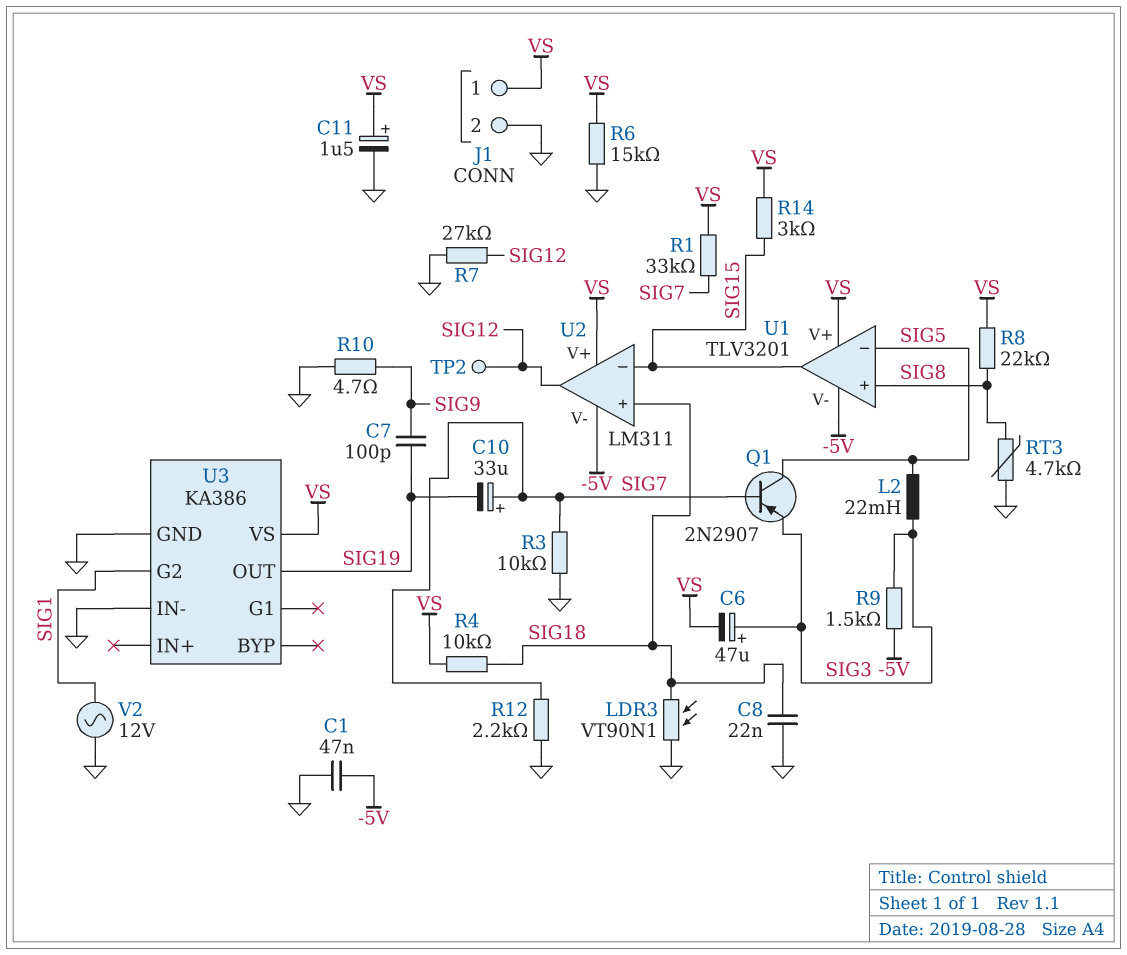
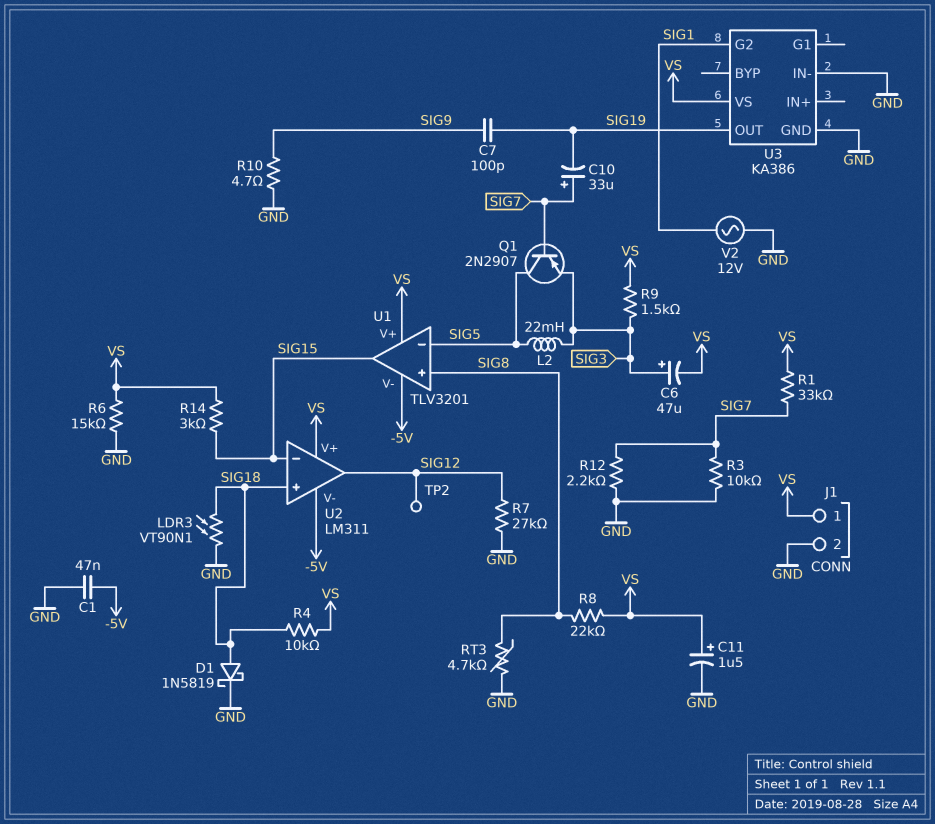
C8: 22nF (GND, SIG18) -> none
D1: none -> schottky 1N5819 (A SIG18, K GND)
R9: 1.5k (-5V, SIG3) -> 1.5k (SIG3, VS)

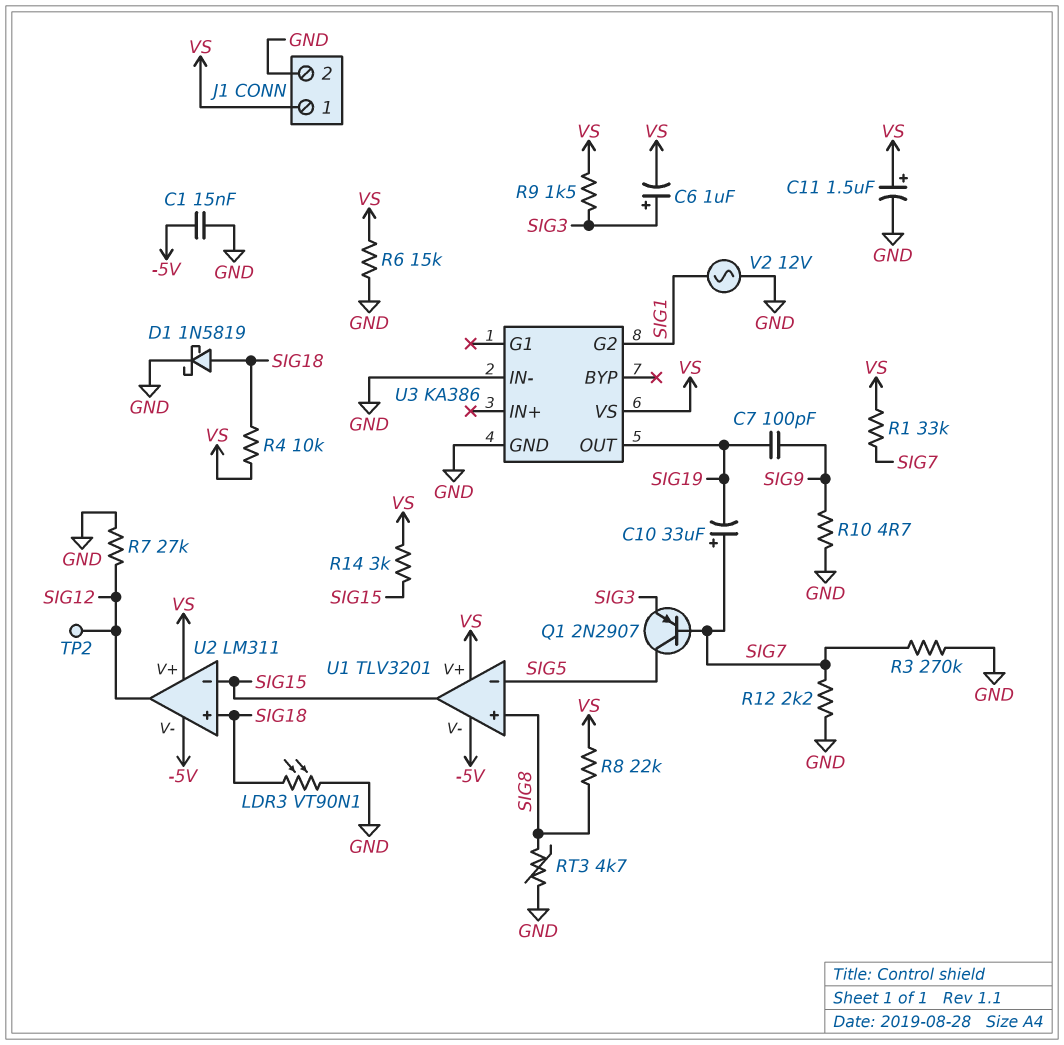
C1: 47nF (-5V, GND) -> 15nF (-5V, GND)
C6: 47uF (plus SIG3, minus VS) -> 1uF (plus SIG3, minus VS)
L2: 22mH (SIG3, SIG5) -> none
R3: 10k (GND, SIG7) -> 270k (GND, SIG7)

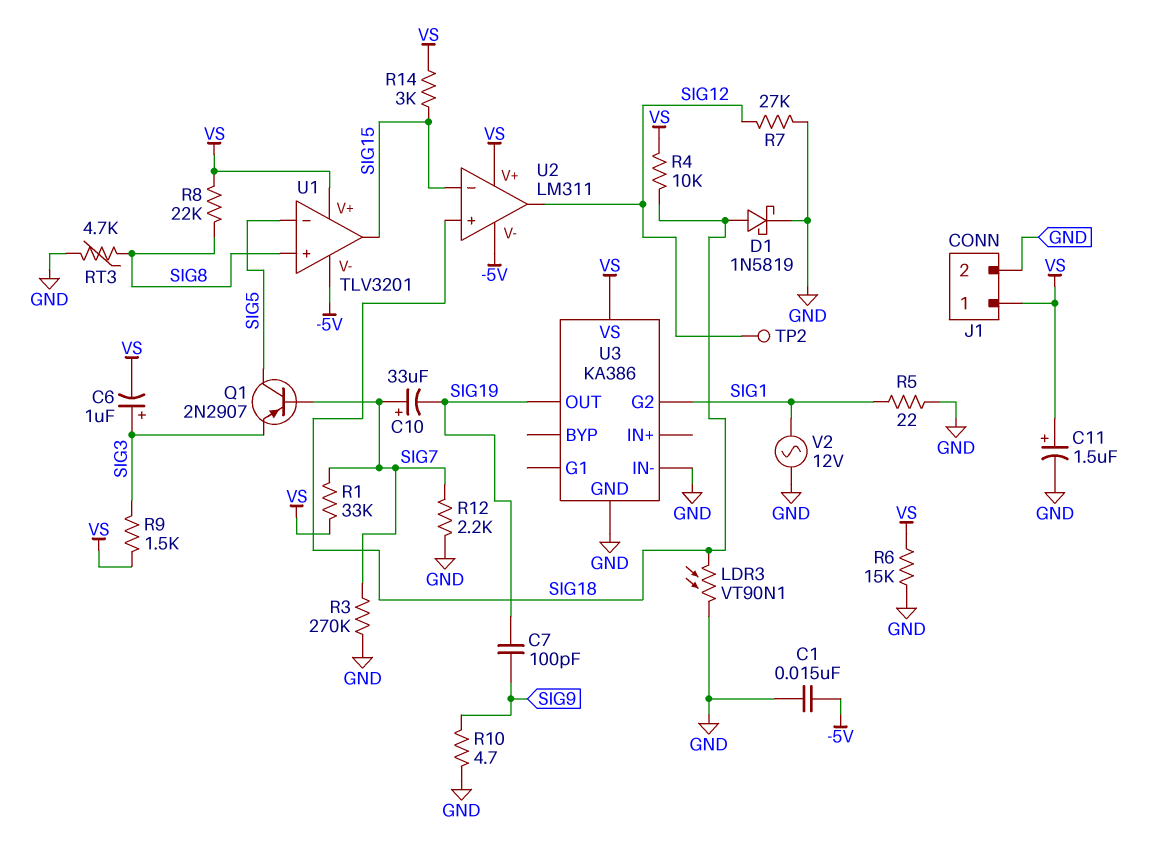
R5: none -> 22 (GND, SIG1)

